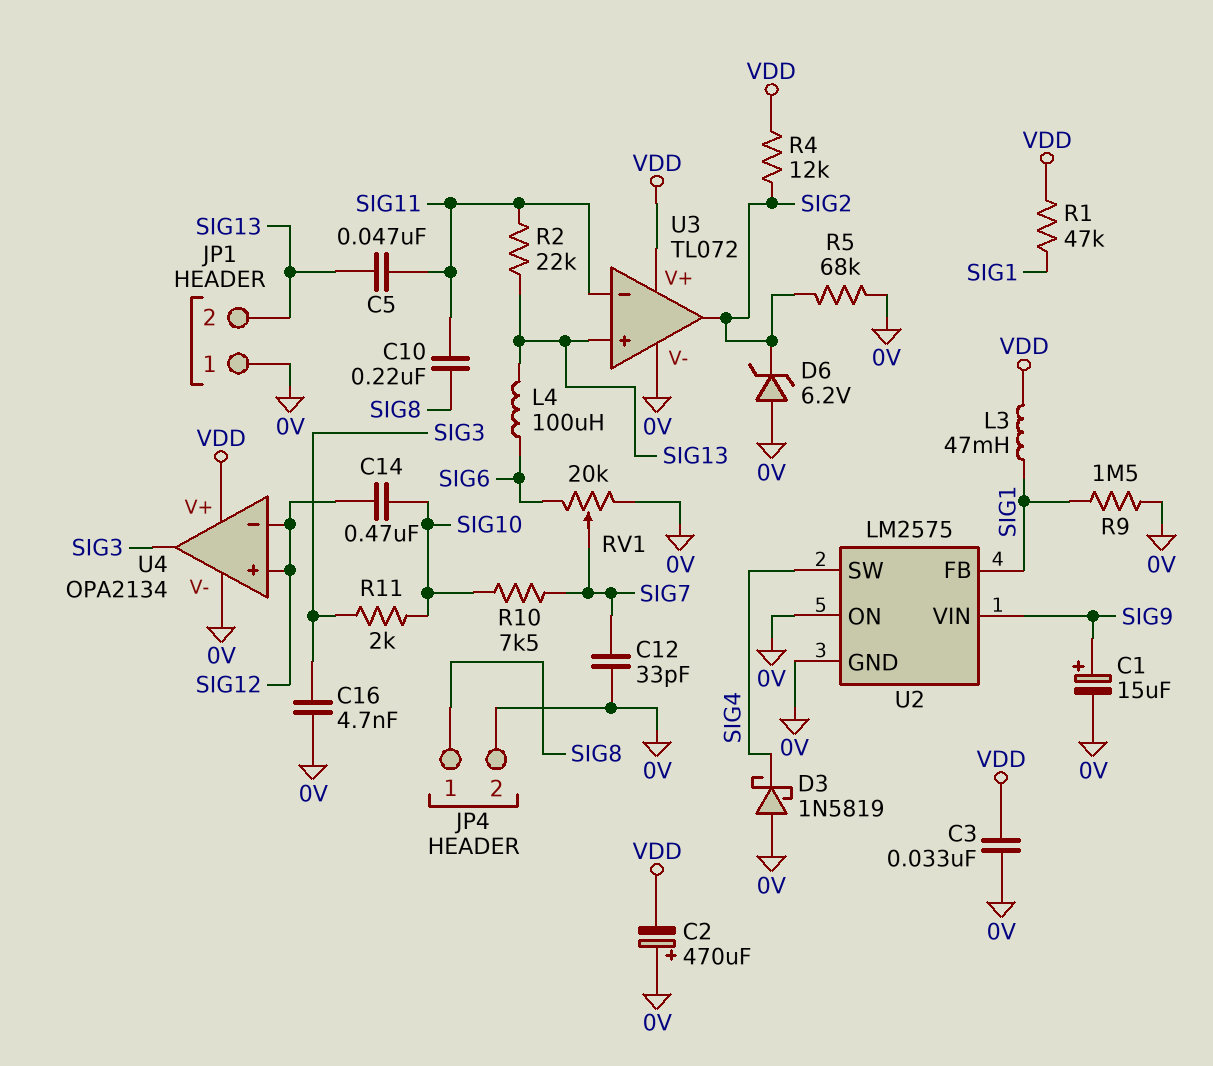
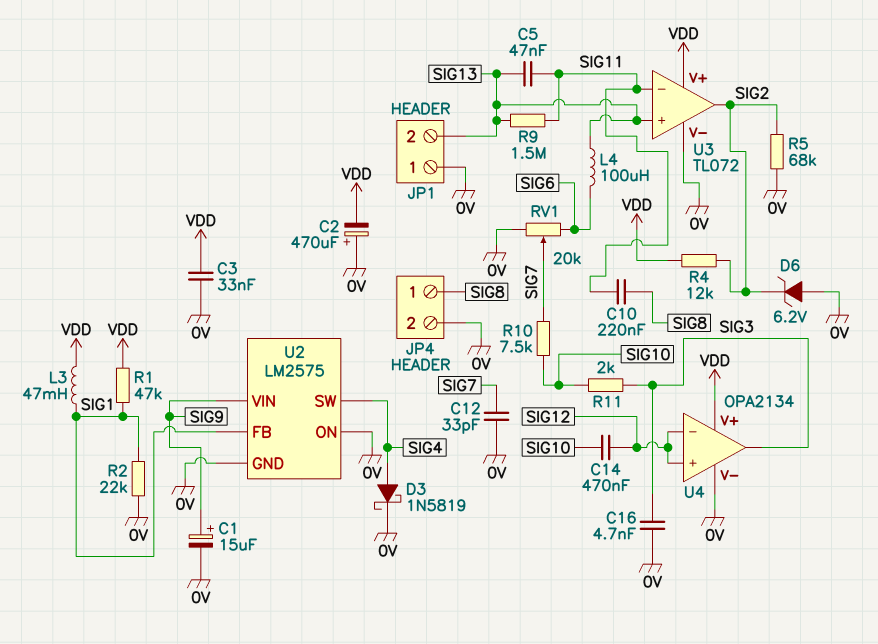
D3: schottky 1N5819 (A 0V, K SIG4) -> schottky 1N5819 (A SIG4, K 0V)
R2: 22k (SIG11, SIG13) -> 22k (0V, SIG1)
R9: 1.5M (0V, SIG1) -> 1.5M (SIG11, SIG13)

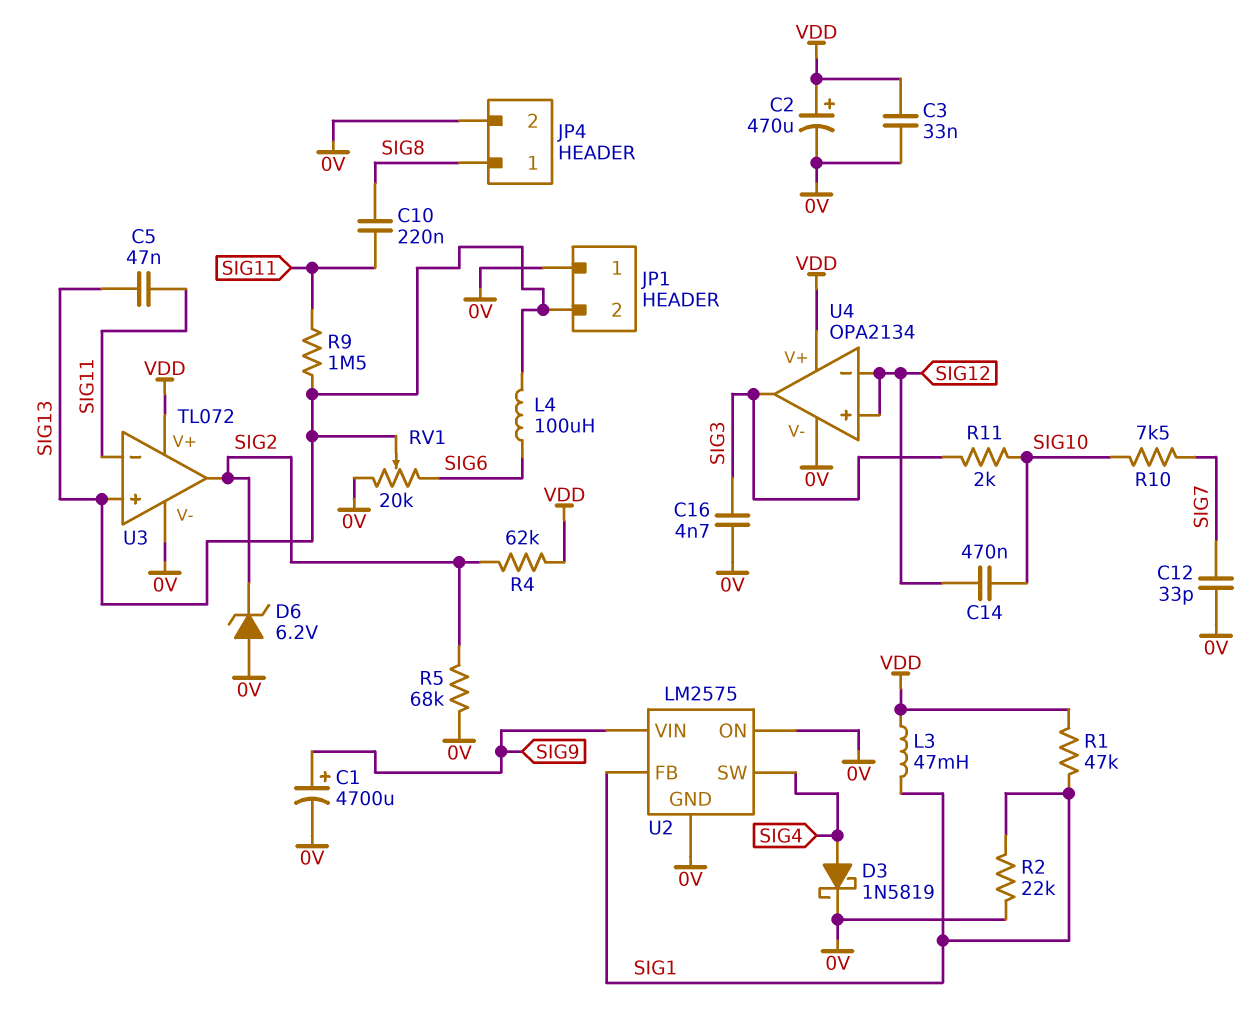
C1: 15uF (plus SIG9, minus 0V) -> 4700uF (plus SIG9, minus 0V)
C2: 470uF (plus 0V, minus VDD) -> 470uF (plus VDD, minus 0V)
R4: 12k (SIG2, VDD) -> 62k (SIG2, VDD)
RV1: 20k (0V, SIG6, wiper SIG7) -> 20k (0V, SIG6, wiper SIG13)

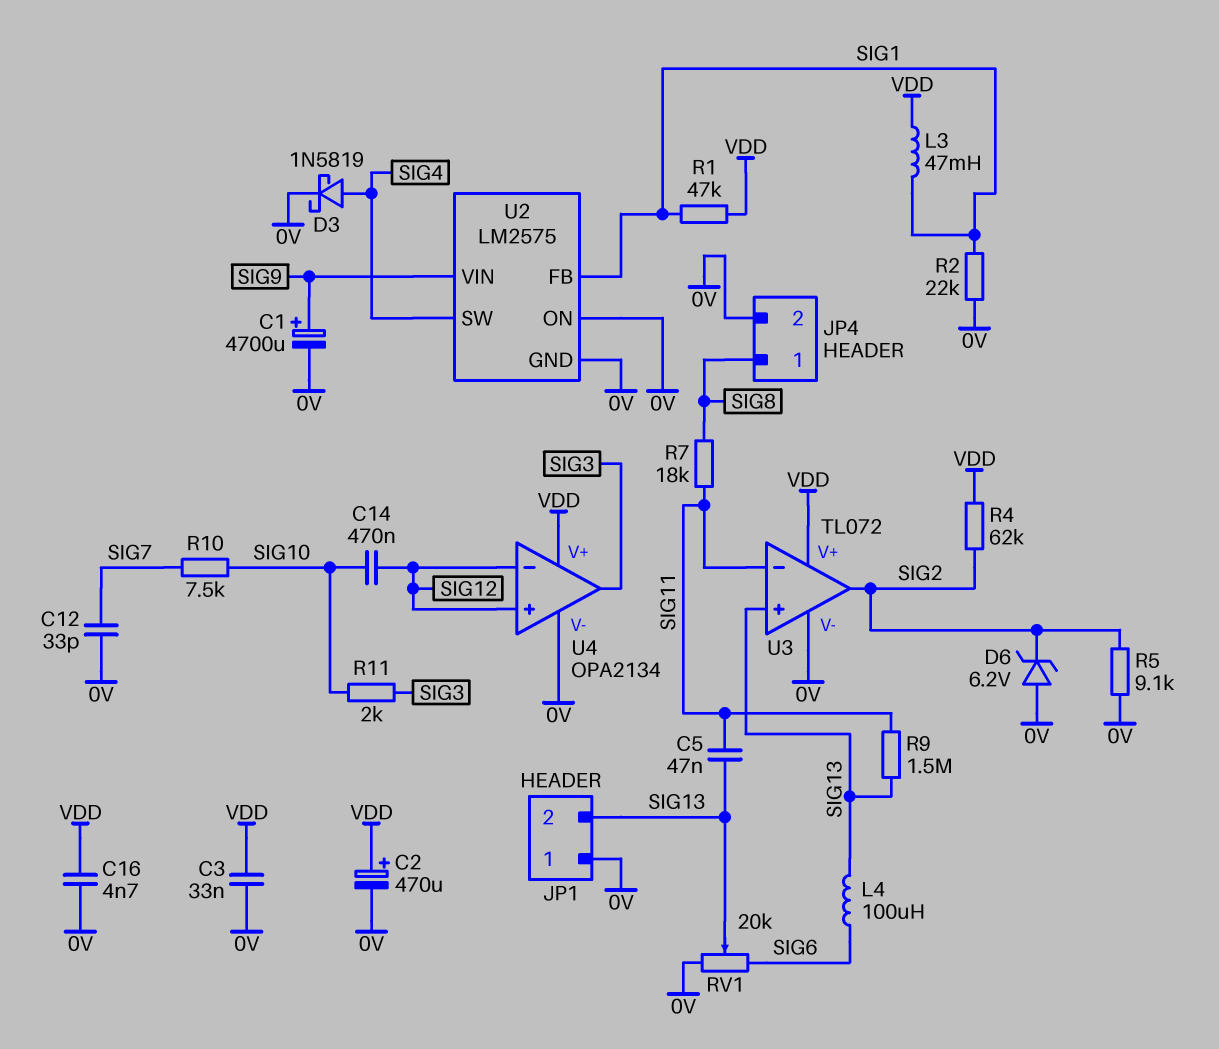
C10: 220nF (SIG8, SIG11) -> none
C16: 4.7nF (0V, SIG3) -> 4.7nF (0V, VDD)
R5: 68k (0V, SIG2) -> 9.1k (0V, SIG2)
R7: none -> 18k (SIG8, SIG11)

